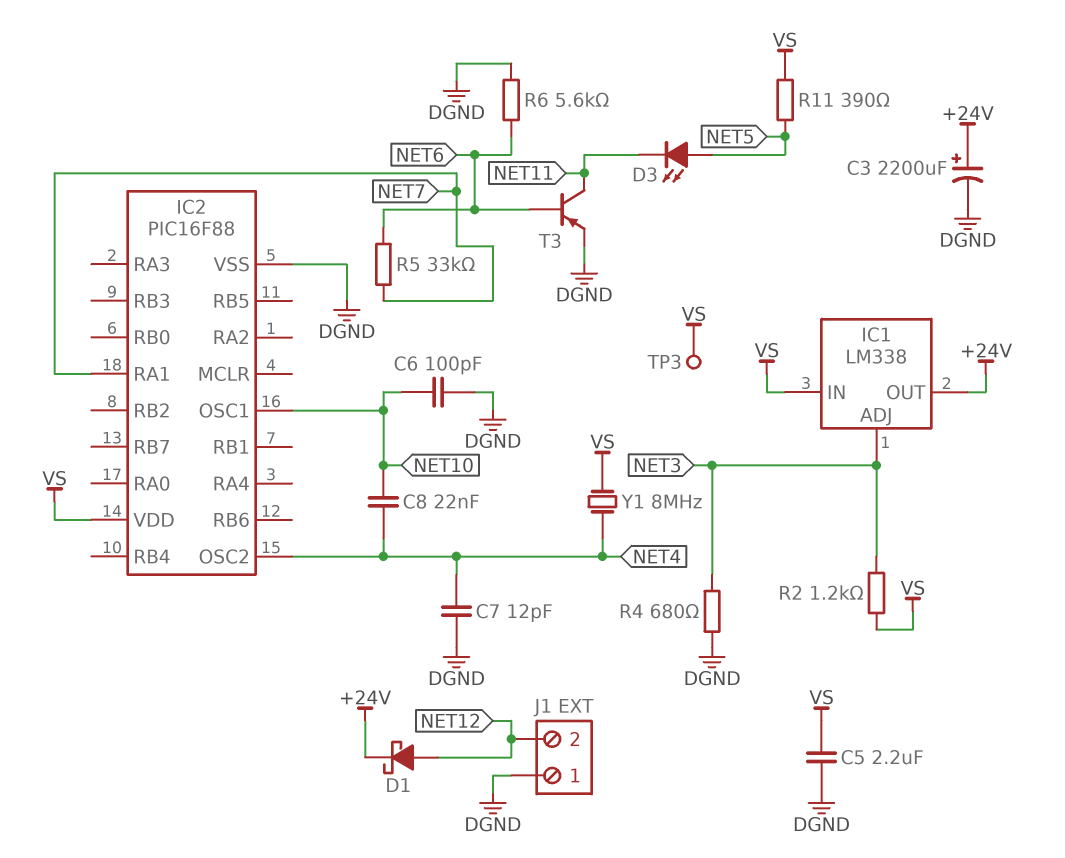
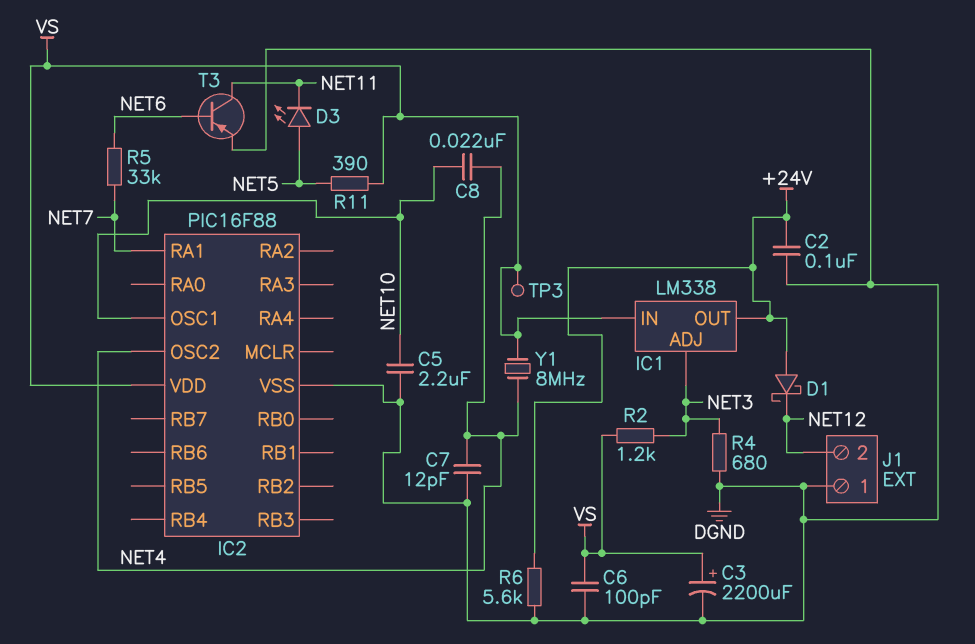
C2: none -> 100nF (+24V, DGND)
C3: 2200uF (plus +24V, minus DGND) -> 2200uF (plus VS, minus DGND)
C5: 2.2uF (DGND, VS) -> 2.2uF (DGND, NET10)
C6: 100pF (DGND, NET10) -> 100pF (DGND, VS)
D1: schottky (A NET12, K +24V) -> schottky (A +24V, K NET12)
R6: 5.6k (DGND, NET6) -> 5.6k (+24V, DGND)

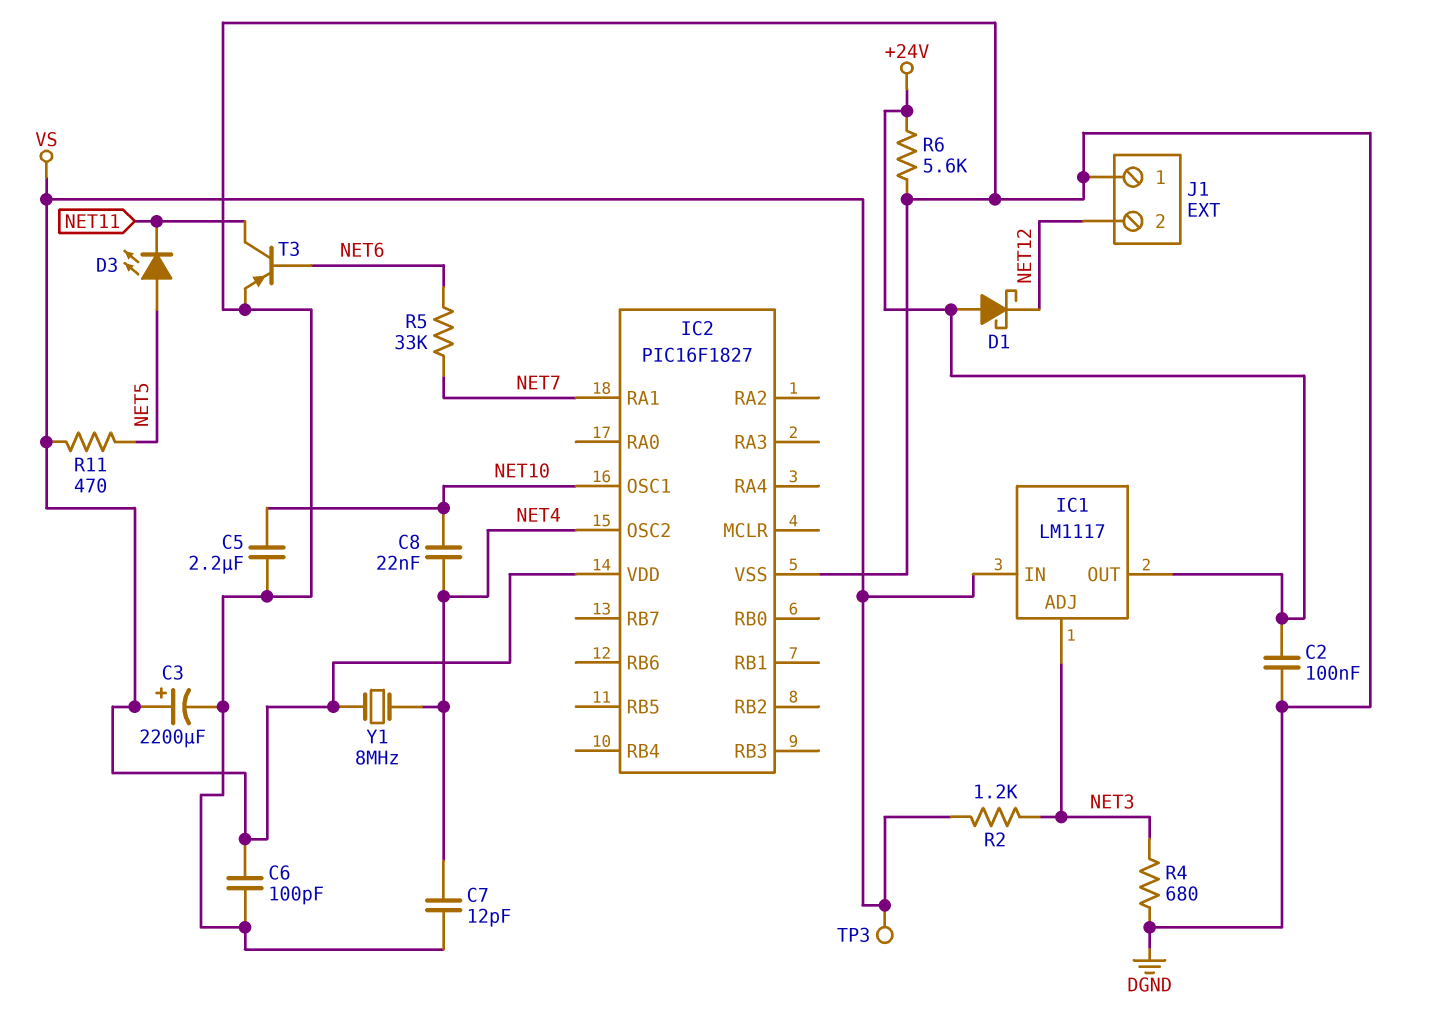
IC1: LM338 -> LM1117
IC2: PIC16F88 -> PIC16F1827
R11: 390 (NET5, VS) -> 470 (NET5, VS)

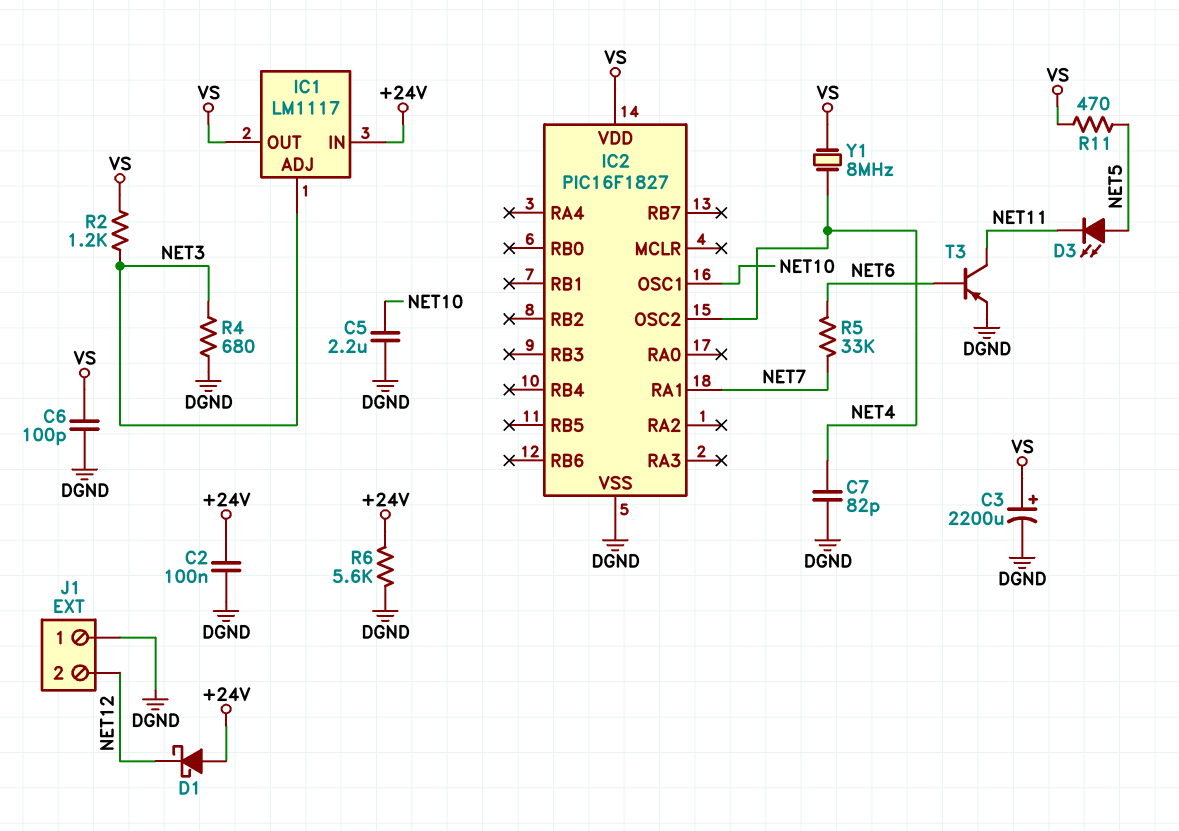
C7: 12pF (DGND, NET4) -> 82pF (DGND, NET4)
C8: 22nF (NET4, NET10) -> none
IC1 pin IN: VS -> +24V
IC1 pin OUT: +24V -> VS
TP3: test point (VS) -> none

